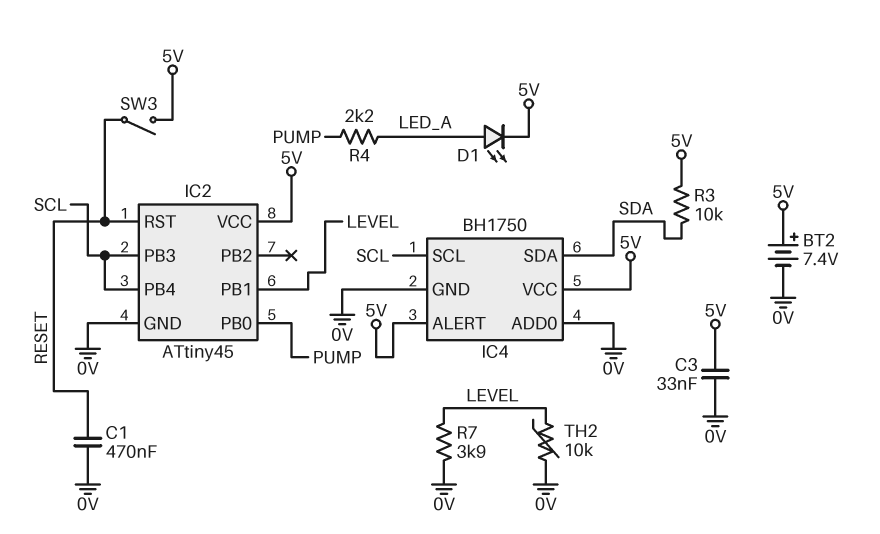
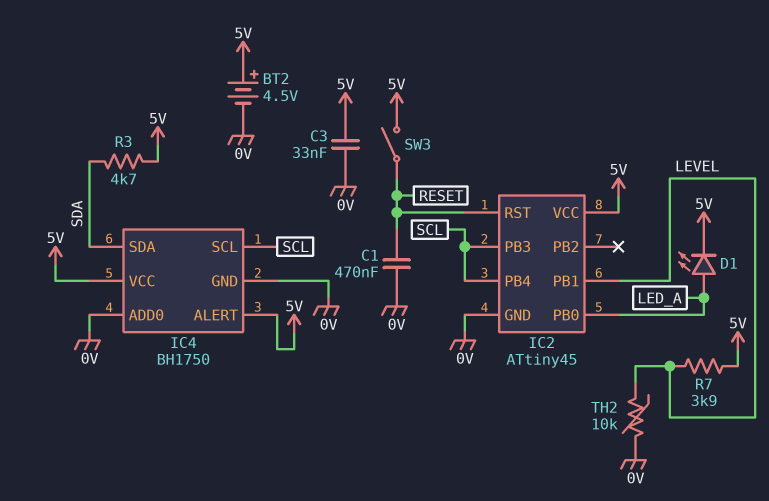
BT2: 7.4V (plus 5V, minus 0V) -> 4.5V (plus 5V, minus 0V)
IC2 pin PB0: PUMP -> LED_A
R3: 10k (5V, SDA) -> 4.7k (5V, SDA)
R4: 2.2k (LED_A, PUMP) -> none
R7: 3.9k (0V, LEVEL) -> 3.9k (5V, LEVEL)

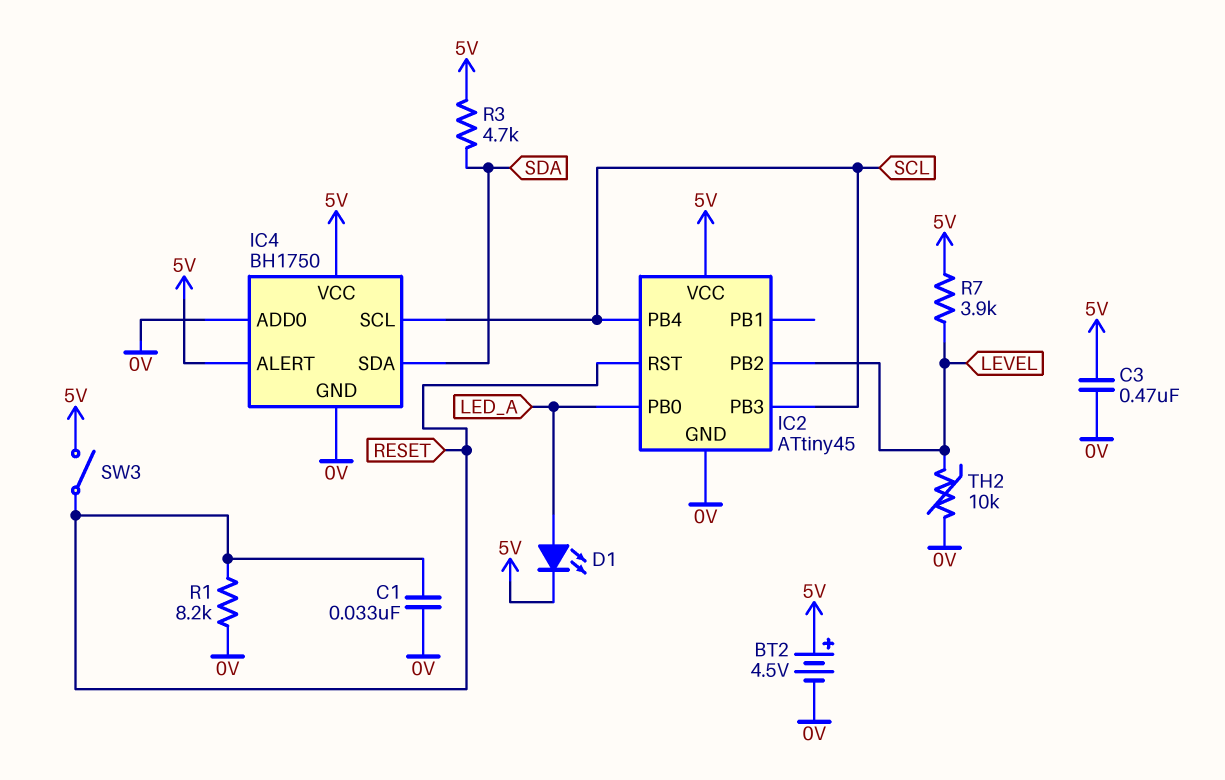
C1: 470nF (0V, RESET) -> 33nF (0V, RESET)
C3: 33nF (0V, 5V) -> 470nF (0V, 5V)
IC2 pin PB1: LEVEL -> none
IC2 pin PB2: none -> LEVEL
R1: none -> 8.2k (0V, RESET)

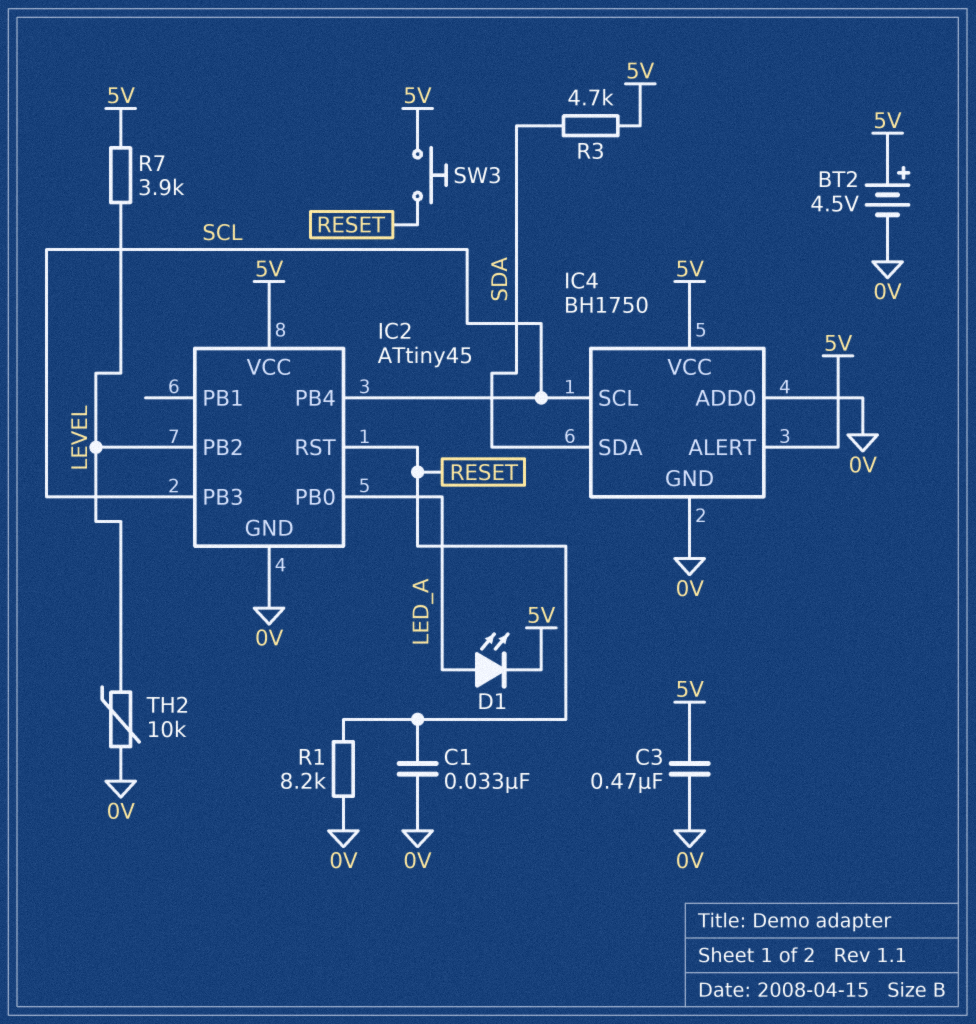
SW3: switch (5V, RESET) -> button (5V, RESET)

